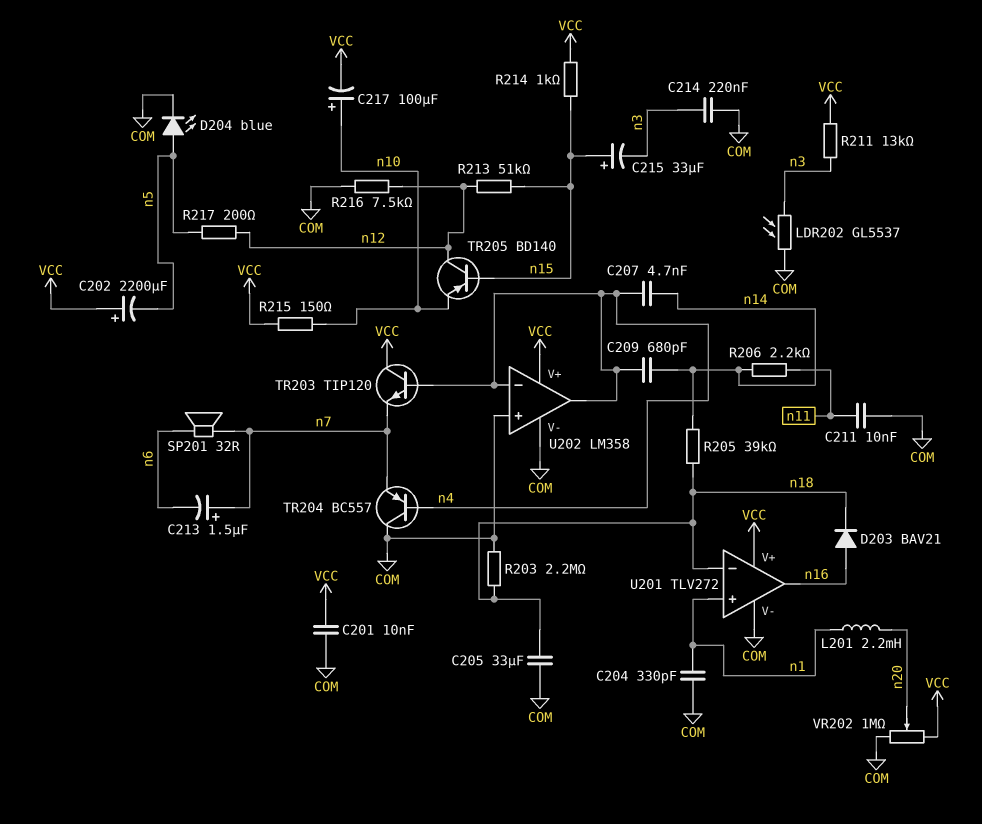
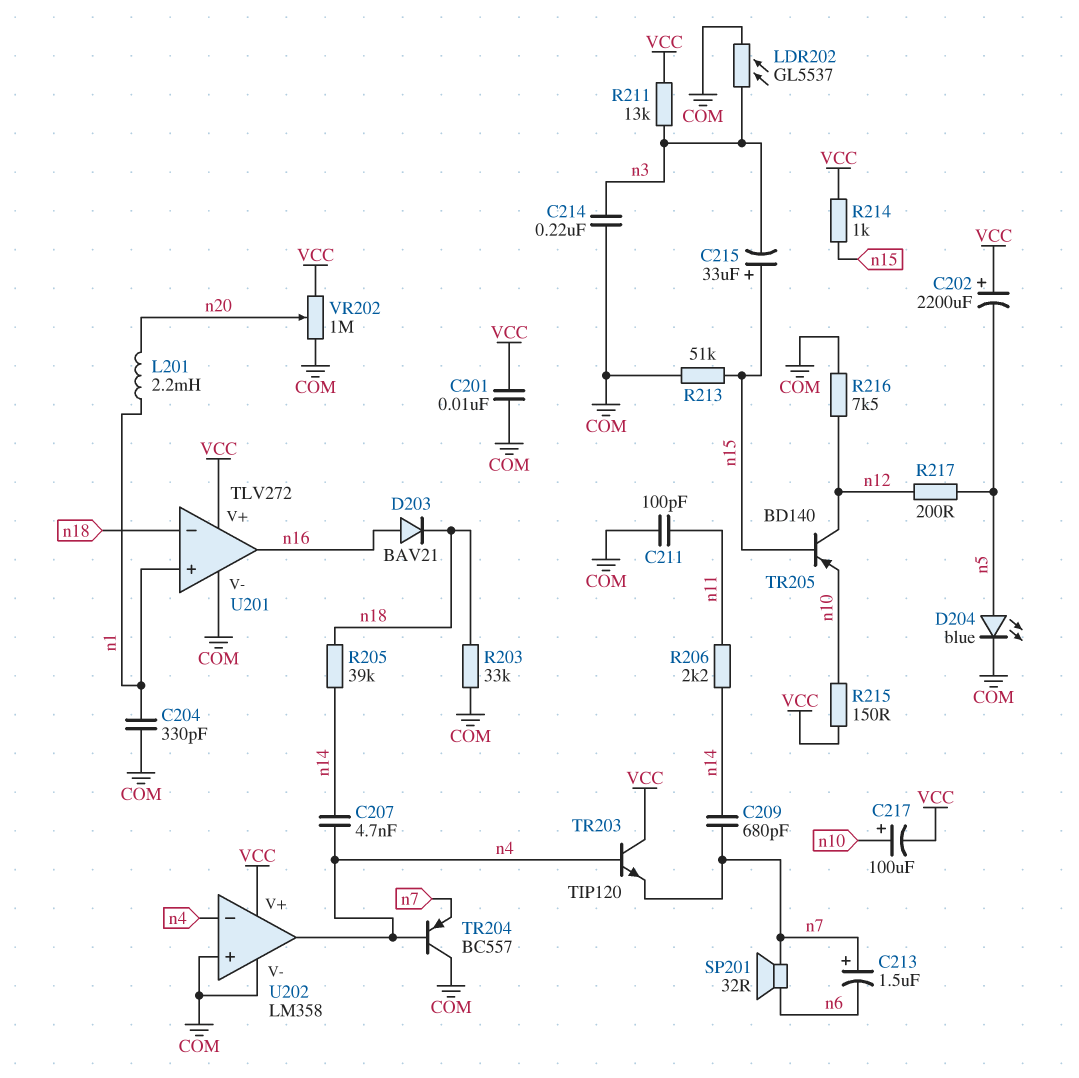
C205: 33uF (COM, n18) -> none
C209: 680pF (n4, n14) -> 680pF (n7, n14)
C211: 10nF (COM, n11) -> 100pF (COM, n11)
R203: 2.2M (COM, n18) -> 33k (COM, n18)
R213: 51k (n12, n15) -> 51k (COM, n15)

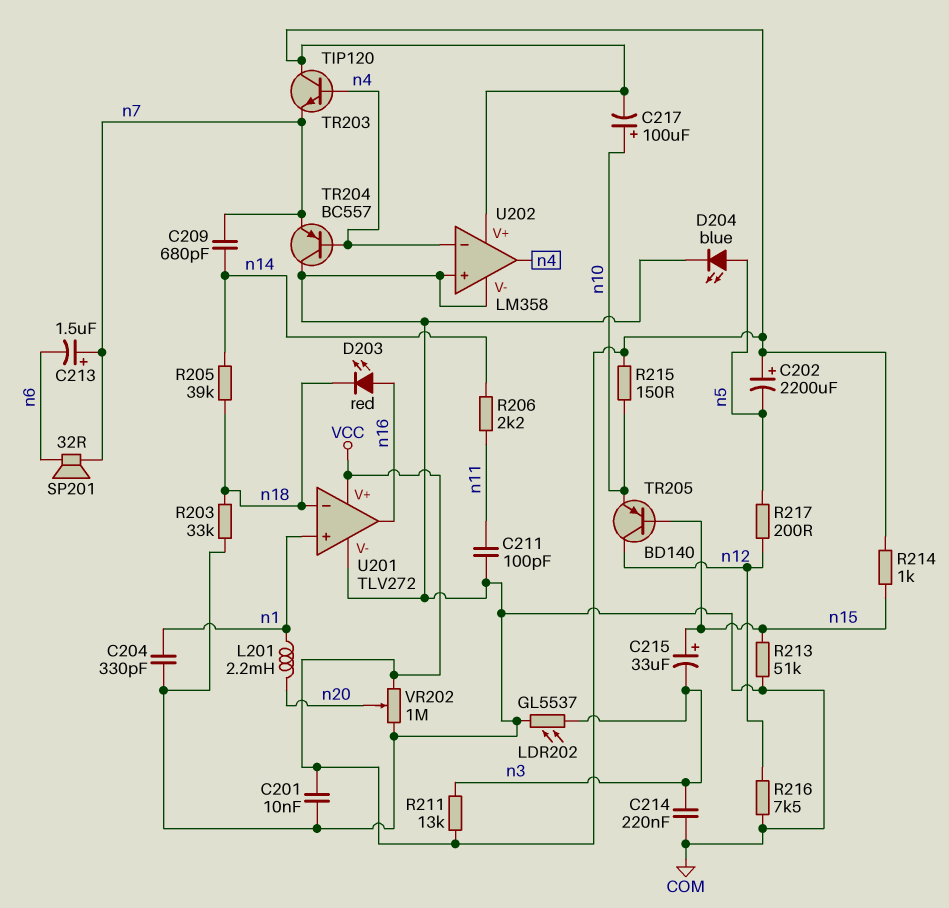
C207: 4.7nF (n4, n14) -> none
D203: diode BAV21 (A n16, K n18) -> LED red (A n16, K n18)

